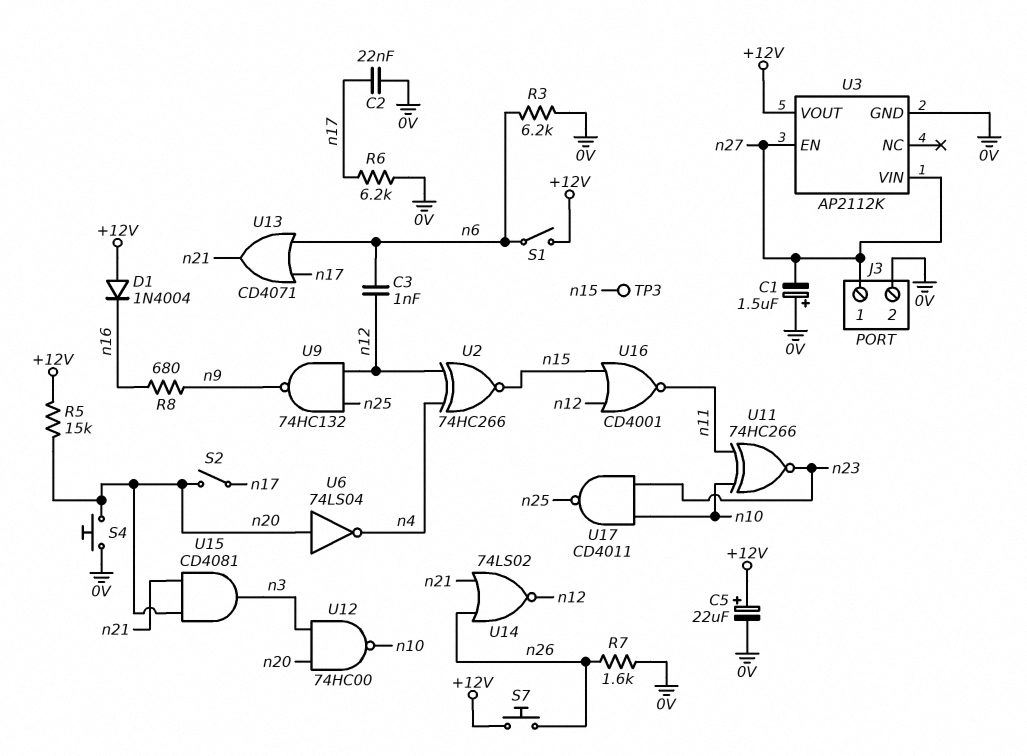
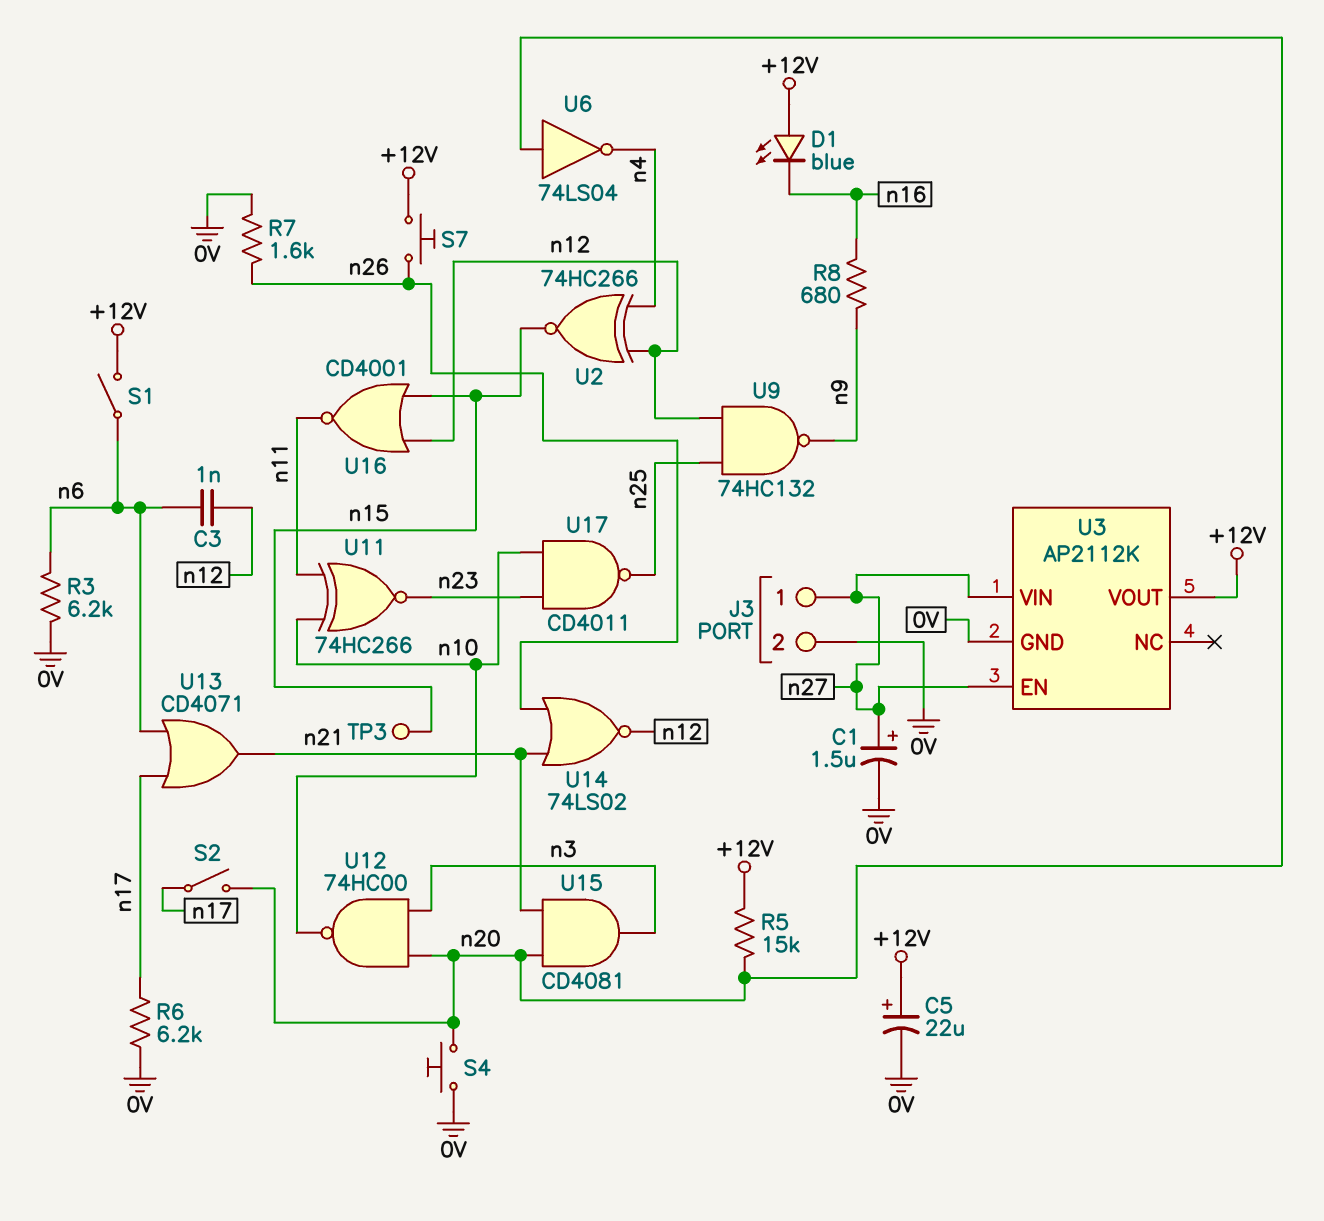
C1: 1.5uF (plus 0V, minus n27) -> 1.5uF (plus n27, minus 0V)
C2: 22nF (0V, n17) -> none
D1: diode 1N4004 (A +12V, K n16) -> LED blue (A +12V, K n16)

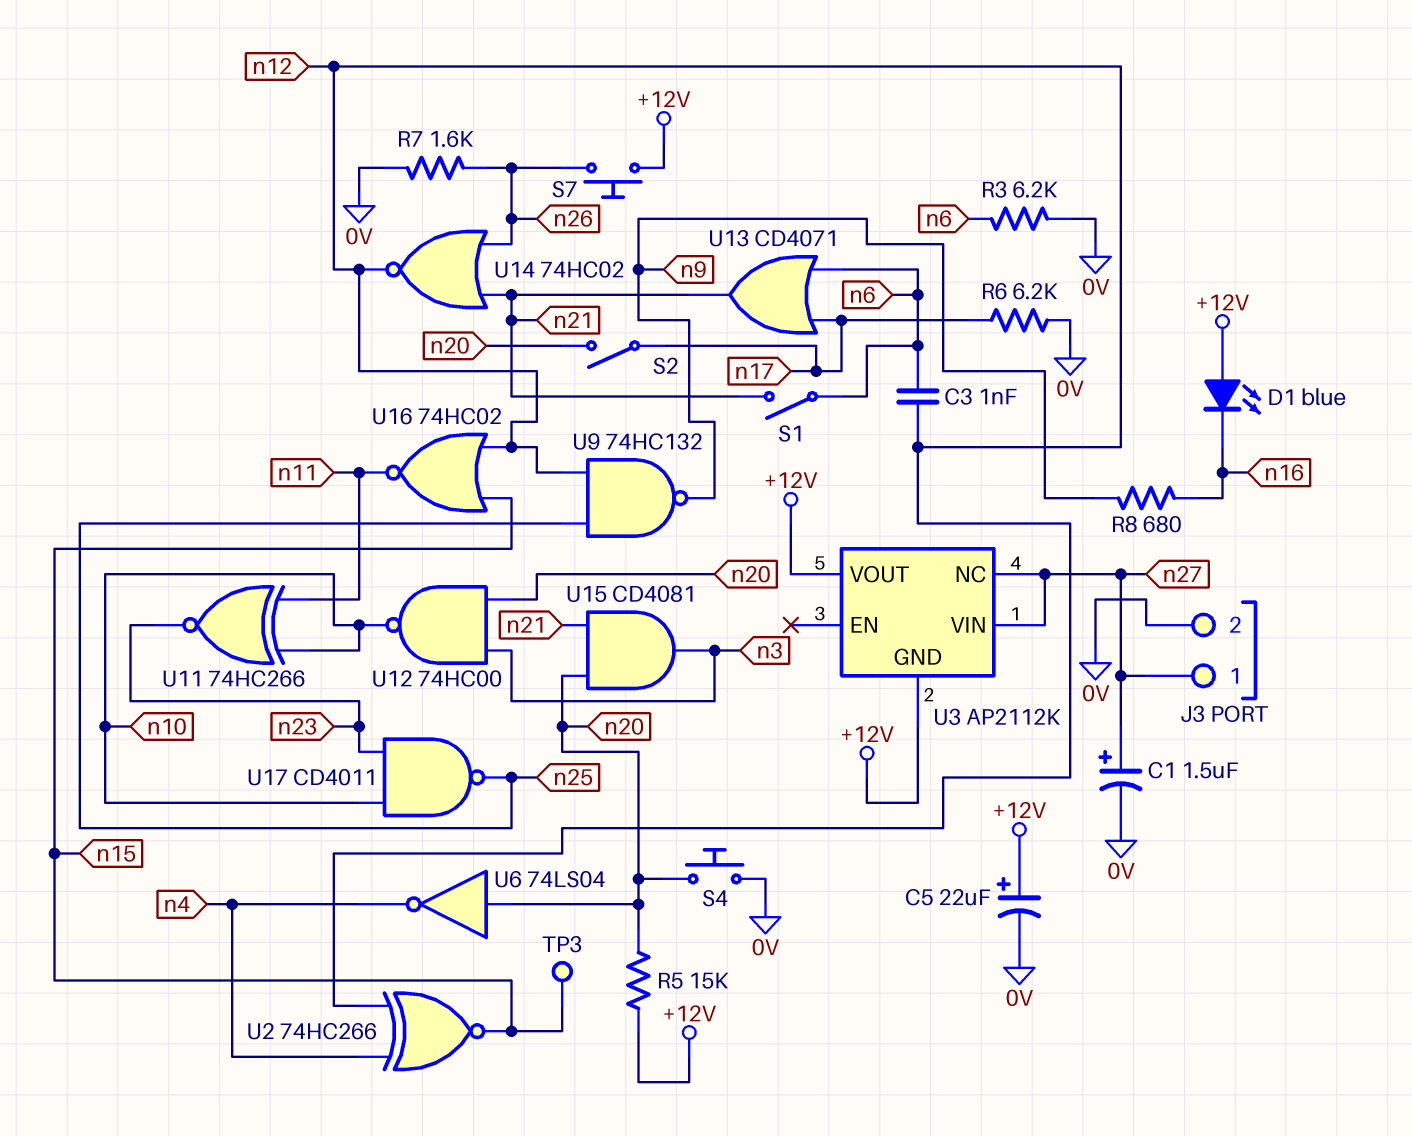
S1: switch (+12V, n6) -> switch (n6, n21)
U3 pin EN: n27 -> none
U3 pin GND: 0V -> +12V
U3 pin NC: none -> n27
U14: NOR 74LS02 (in n21, in n26, out n12) -> NOR 74HC02 (in n21, in n26, out n12)
U16: NOR CD4001 (in n12, in n15, out n11) -> NOR 74HC02 (in n12, in n15, out n11)

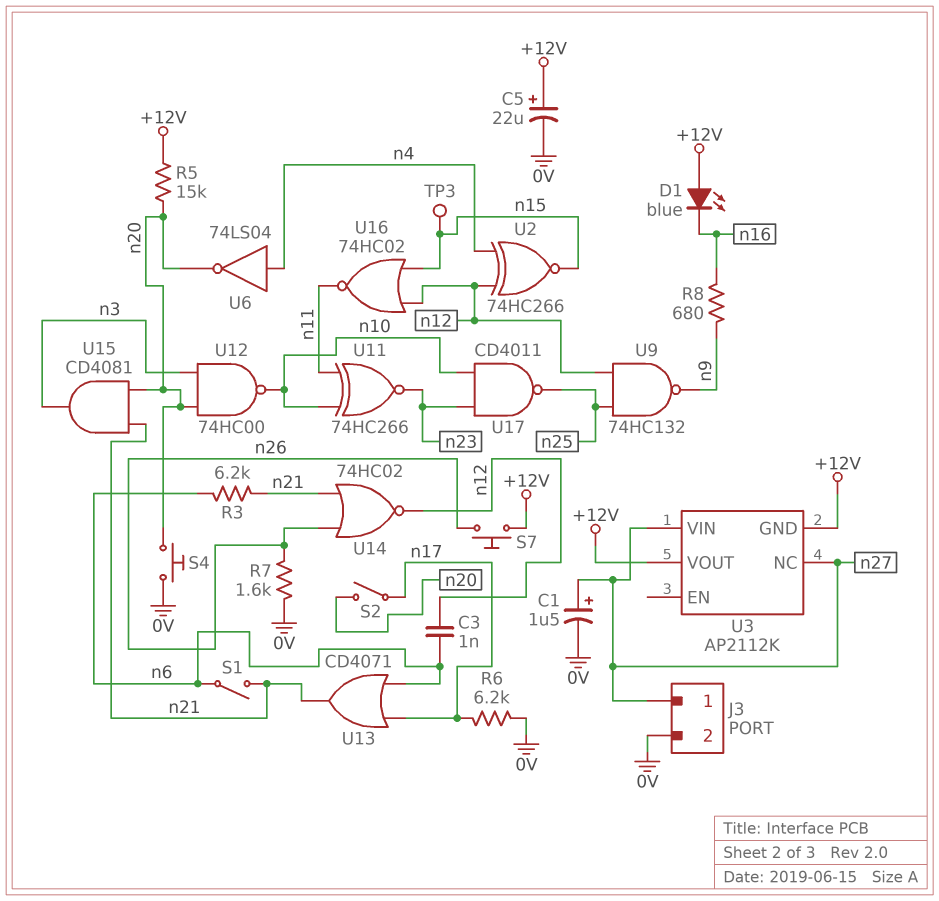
R3: 6.2k (0V, n6) -> 6.2k (n6, n21)
U6: NOT 74LS04 (in n20, out n4) -> NOT 74LS04 (in n4, out n20)

